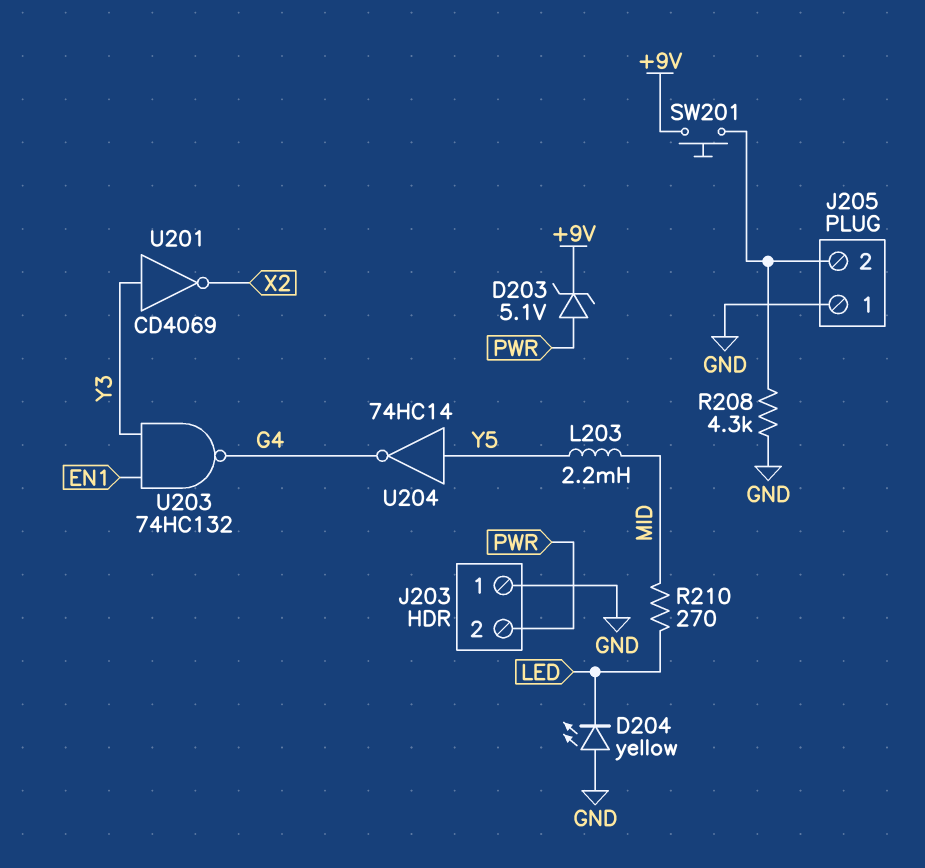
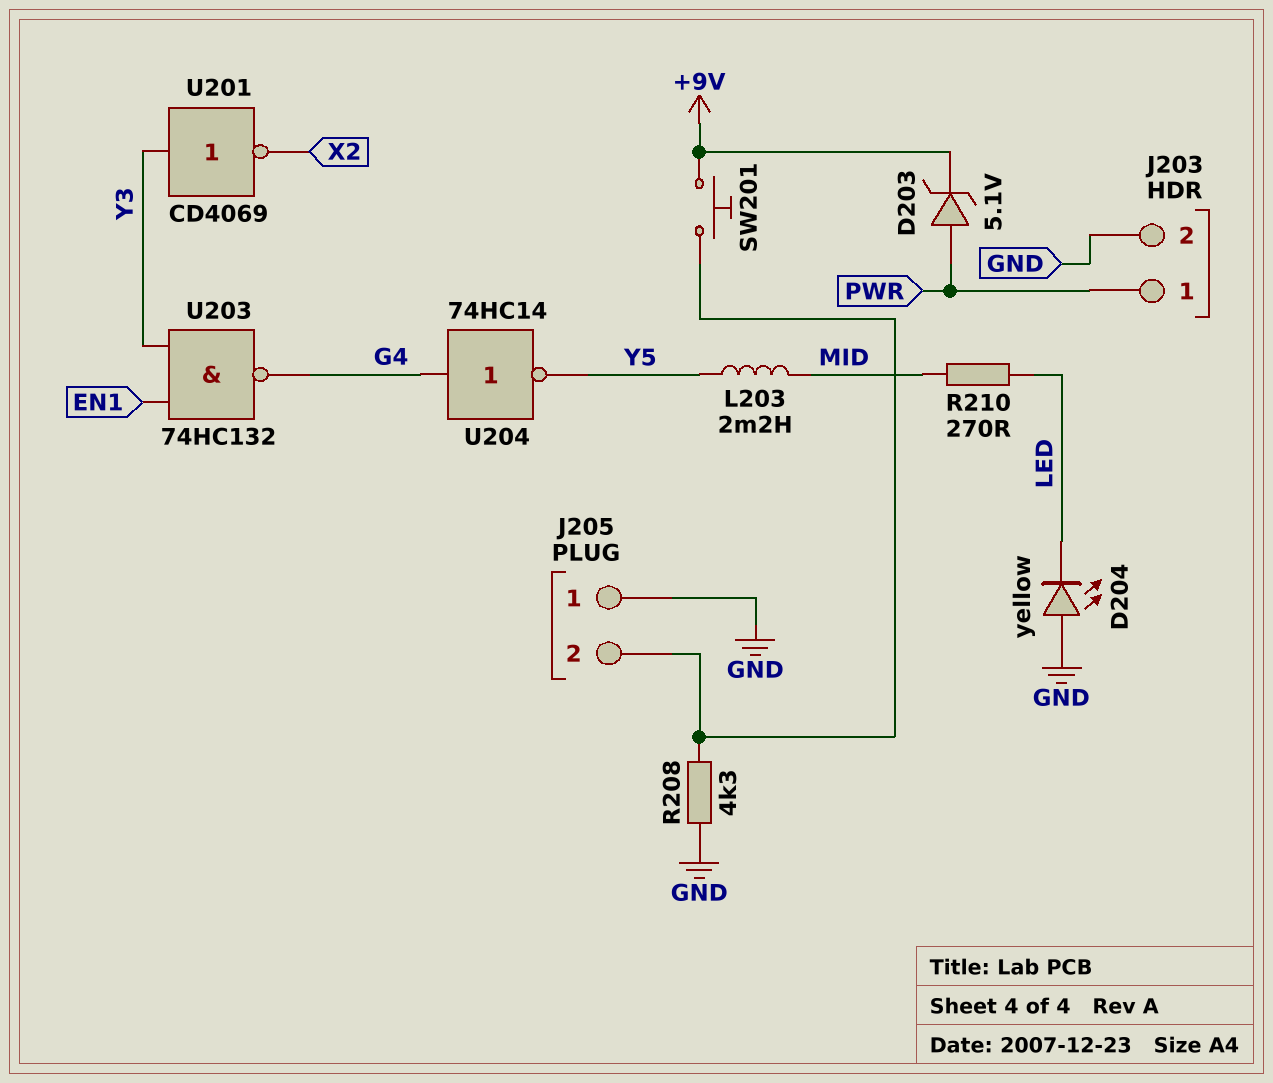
J203 pin 1: GND -> PWR
J203 pin 2: PWR -> GND
U204: NOT 74HC14 (in Y5, out G4) -> NOT 74HC14 (in G4, out Y5)

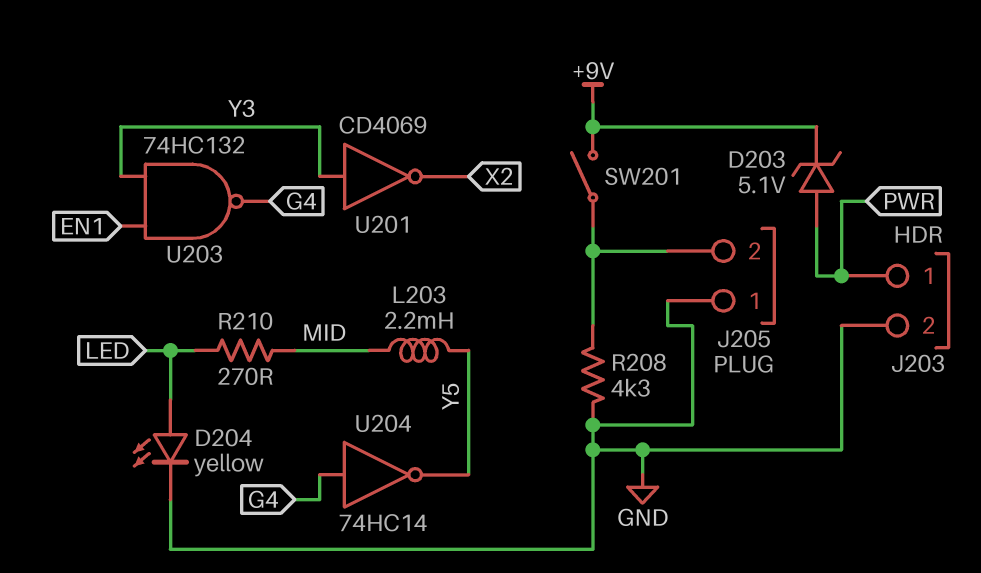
D204: LED yellow (A GND, K LED) -> LED yellow (A LED, K GND)
SW201: button (+9V, J205/2) -> switch (+9V, J205/2)

